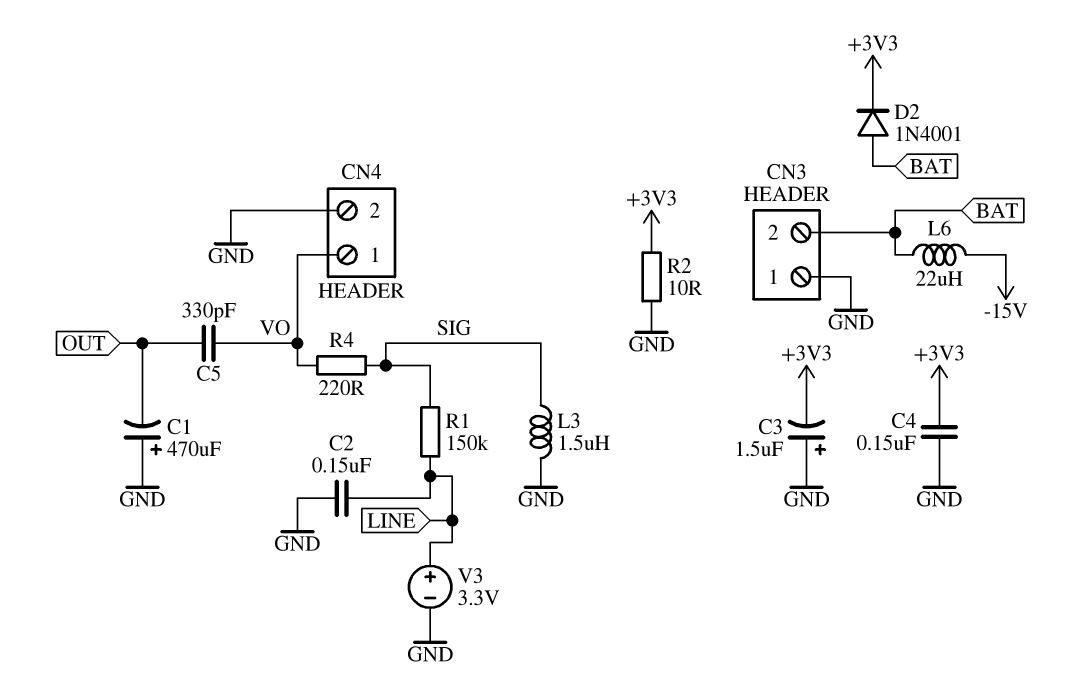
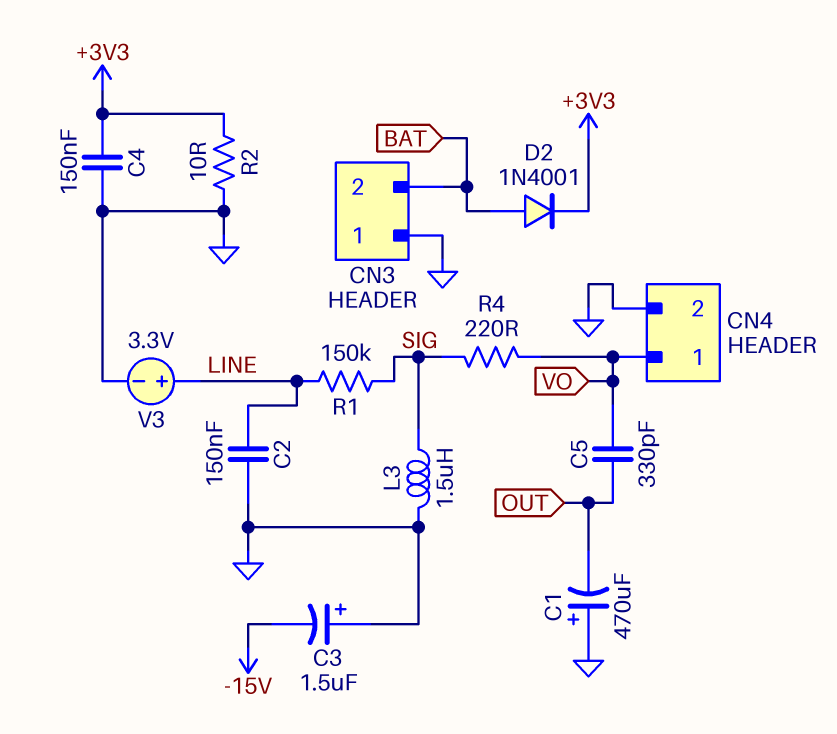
C3: 1.5uF (plus GND, minus +3V3) -> 1.5uF (plus GND, minus -15V)
L6: 22uH (-15V, BAT) -> none

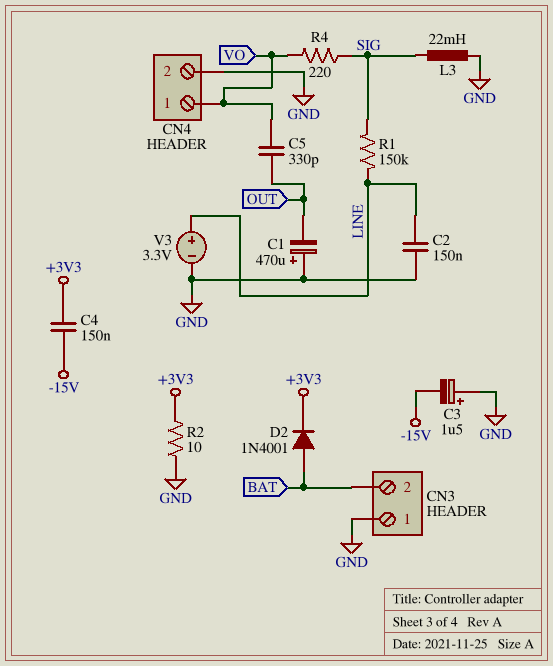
C4: 150nF (+3V3, GND) -> 150nF (+3V3, -15V)
L3: 1.5uH (GND, SIG) -> 22mH (GND, SIG)

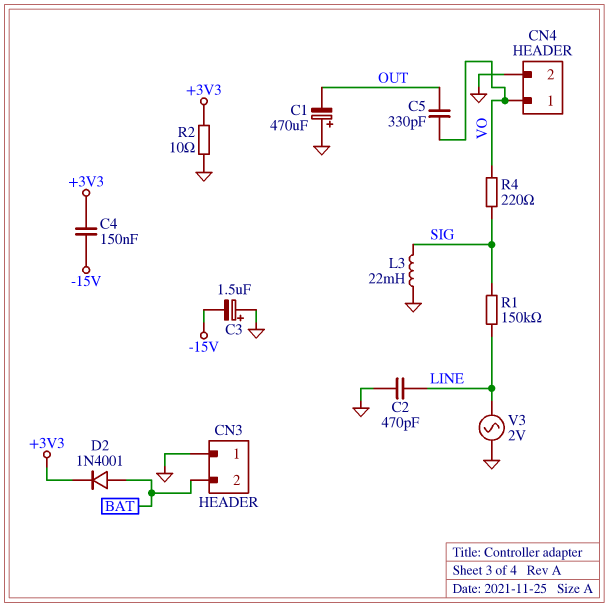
C2: 150nF (GND, LINE) -> 470pF (GND, LINE)
V3: 3.3V (plus LINE, minus GND) -> AC 2V (GND, LINE)

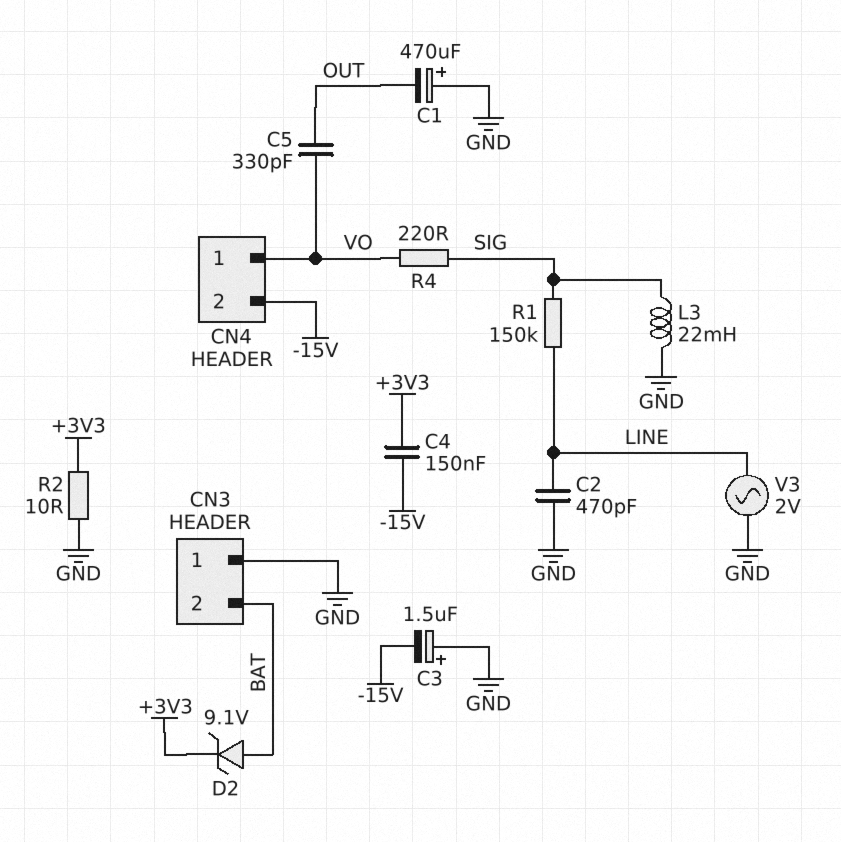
CN4 pin 2: GND -> -15V
D2: diode 1N4001 (A BAT, K +3V3) -> zener 9.1V (A BAT, K +3V3)

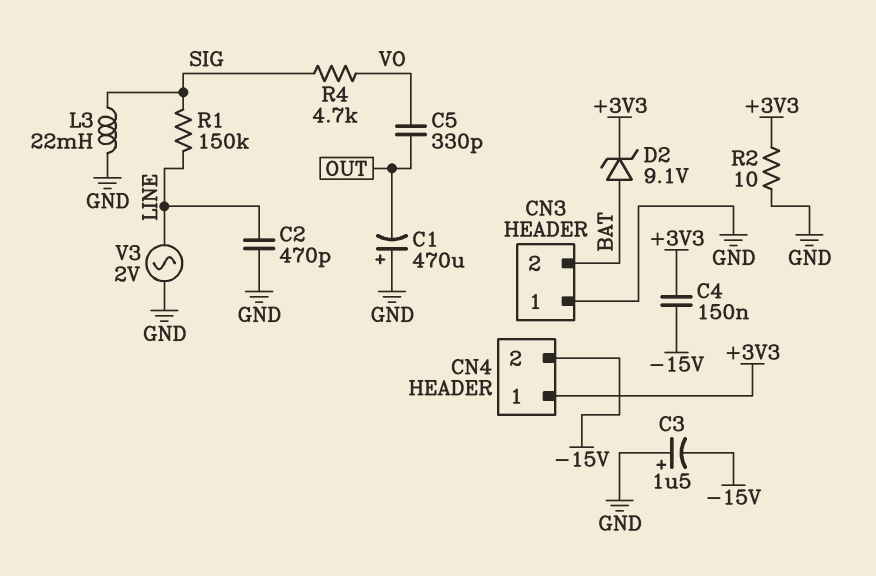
CN4 pin 1: VO -> +3V3
R4: 220 (SIG, VO) -> 4.7k (SIG, VO)

